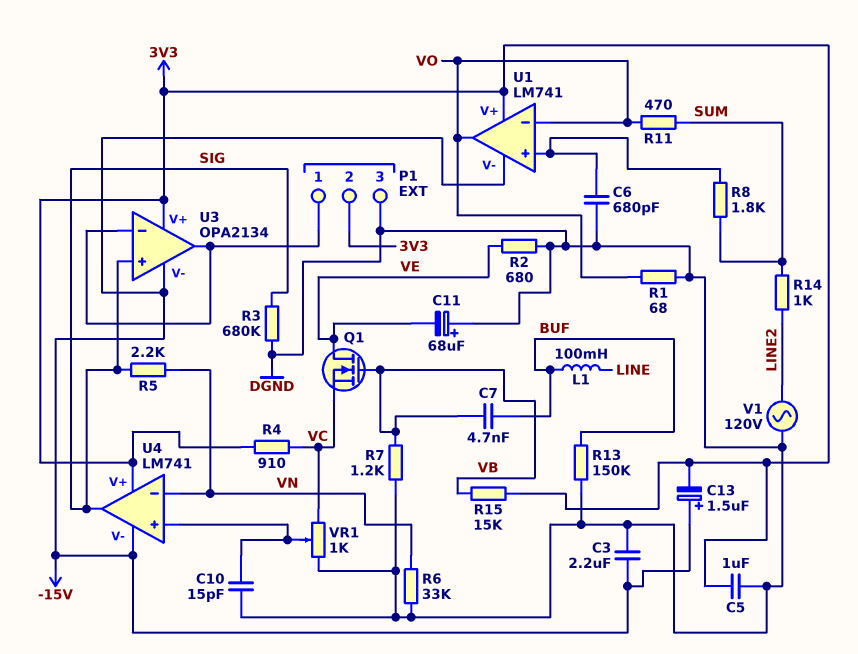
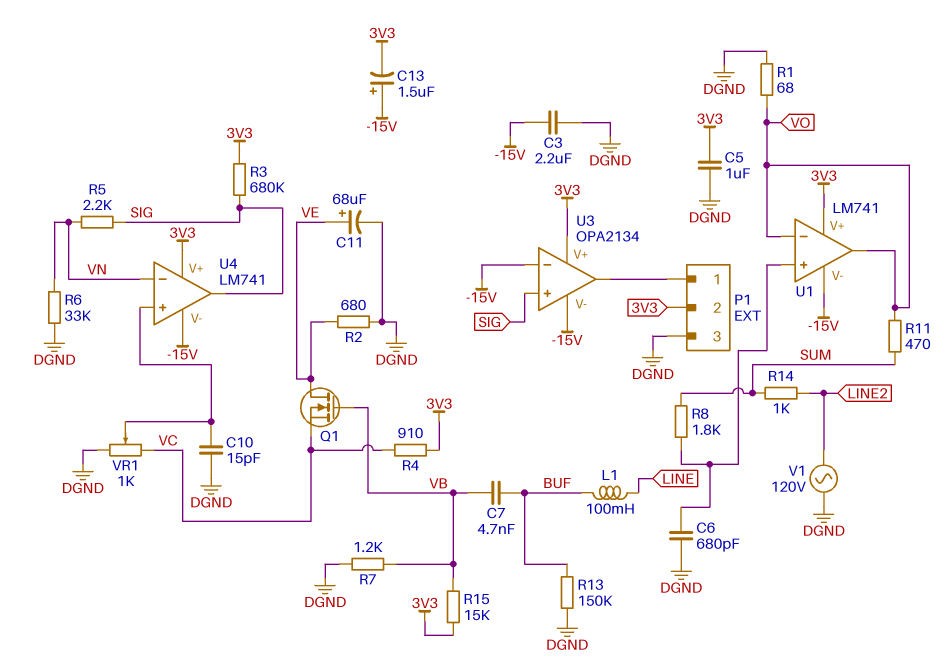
C11: 68uF (plus DGND, minus VE) -> 68uF (plus VE, minus DGND)
R3: 680k (DGND, SIG) -> 680k (3V3, SIG)
U3 pin in-: P1/1 -> -15V

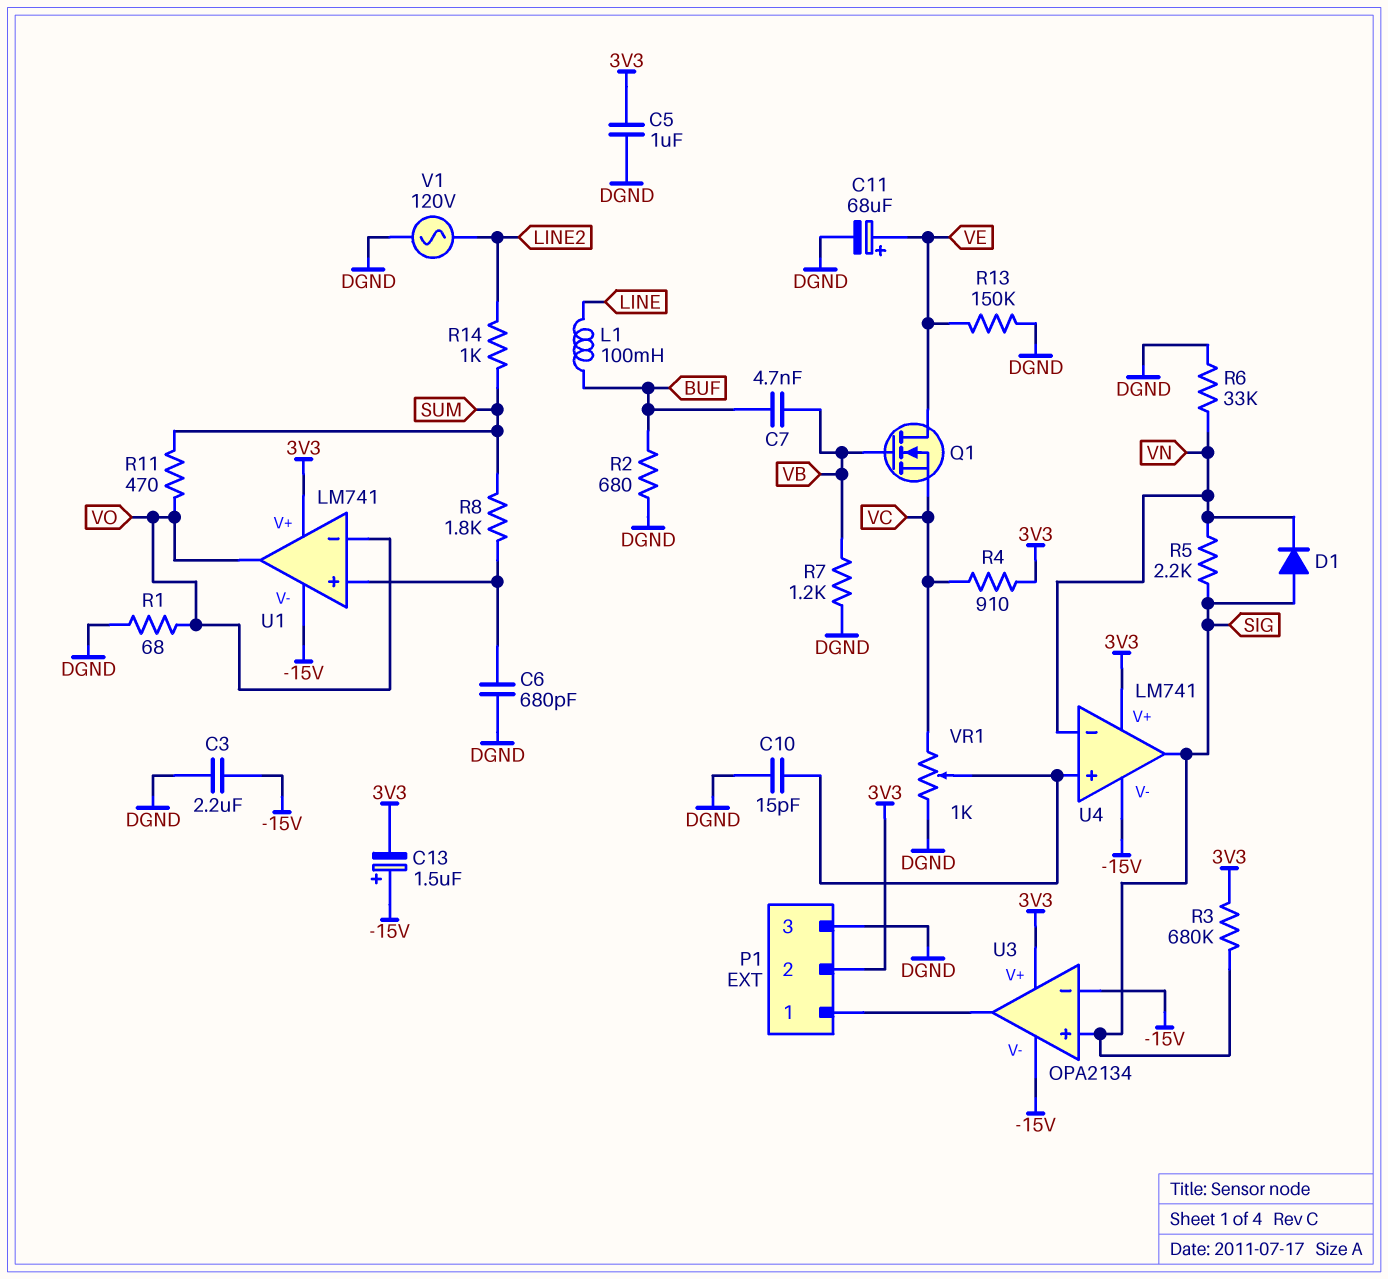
D1: none -> diode (A SIG, K VN)
R2: 680 (DGND, VE) -> 680 (BUF, DGND)
R13: 150k (BUF, DGND) -> 150k (DGND, VE)
R15: 15k (3V3, VB) -> none

